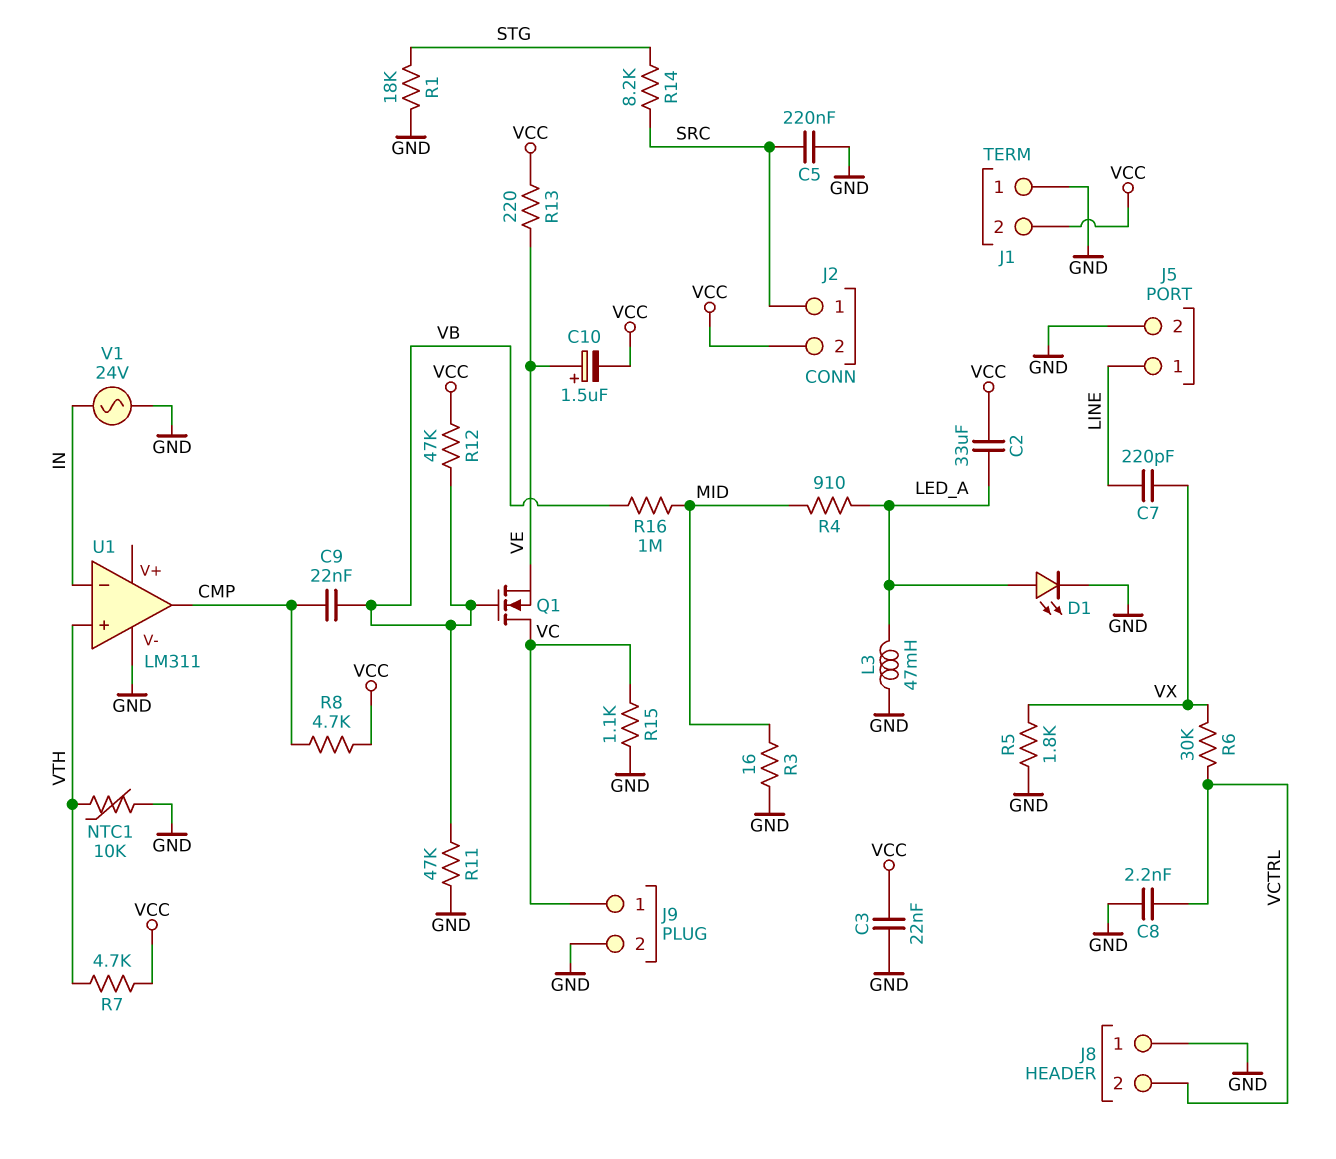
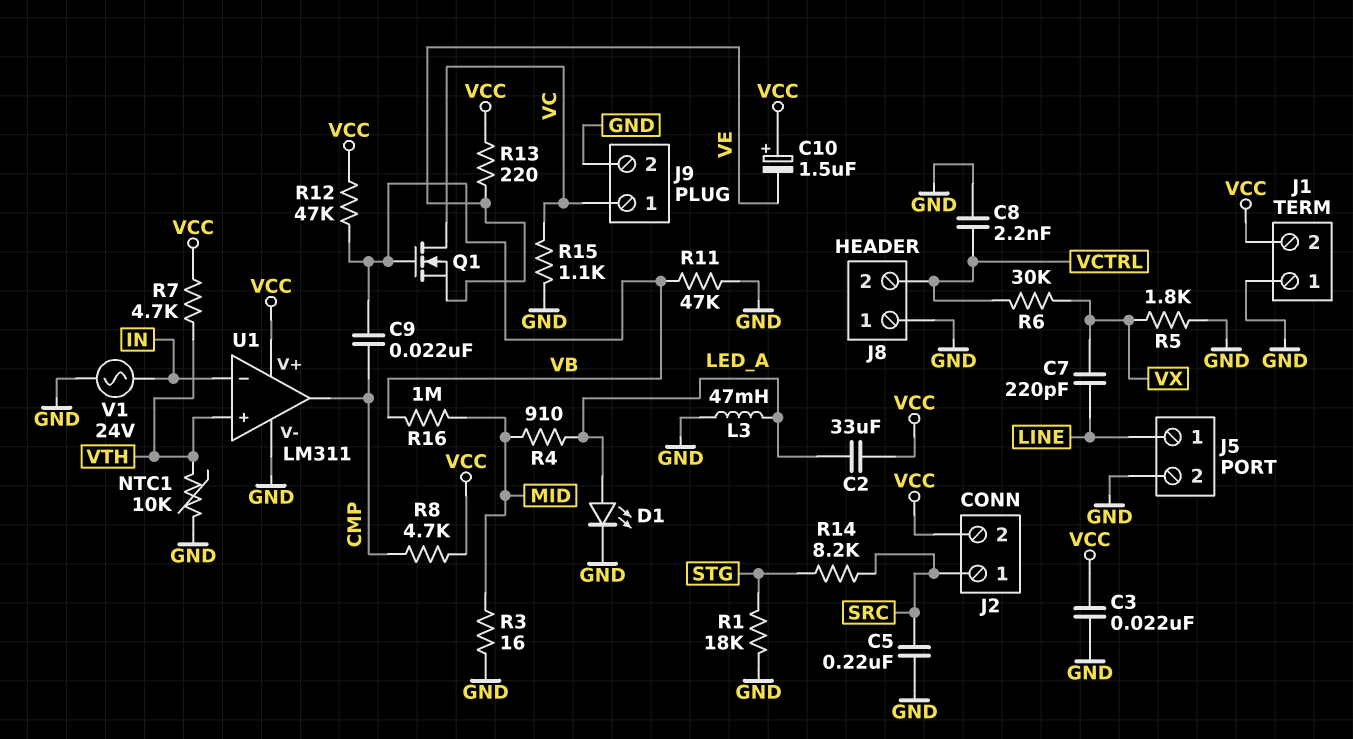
C10: 1.5uF (plus VE, minus VCC) -> 1.5uF (plus VCC, minus VE)
U1 pin V+: none -> VCC

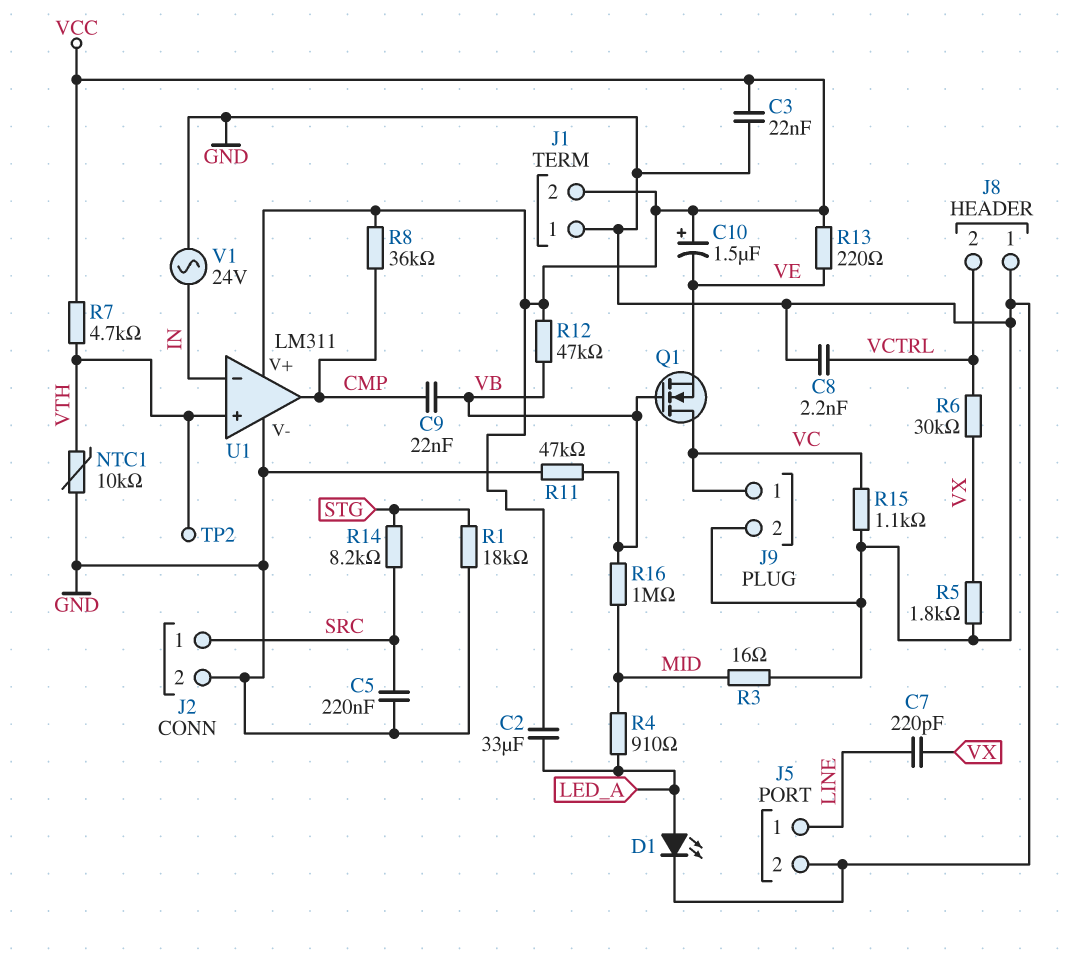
J2 pin 2: VCC -> GND
L3: 47mH (GND, LED_A) -> none
R8: 4.7k (CMP, VCC) -> 36k (CMP, VCC)
TP2: none -> test point (VTH)

